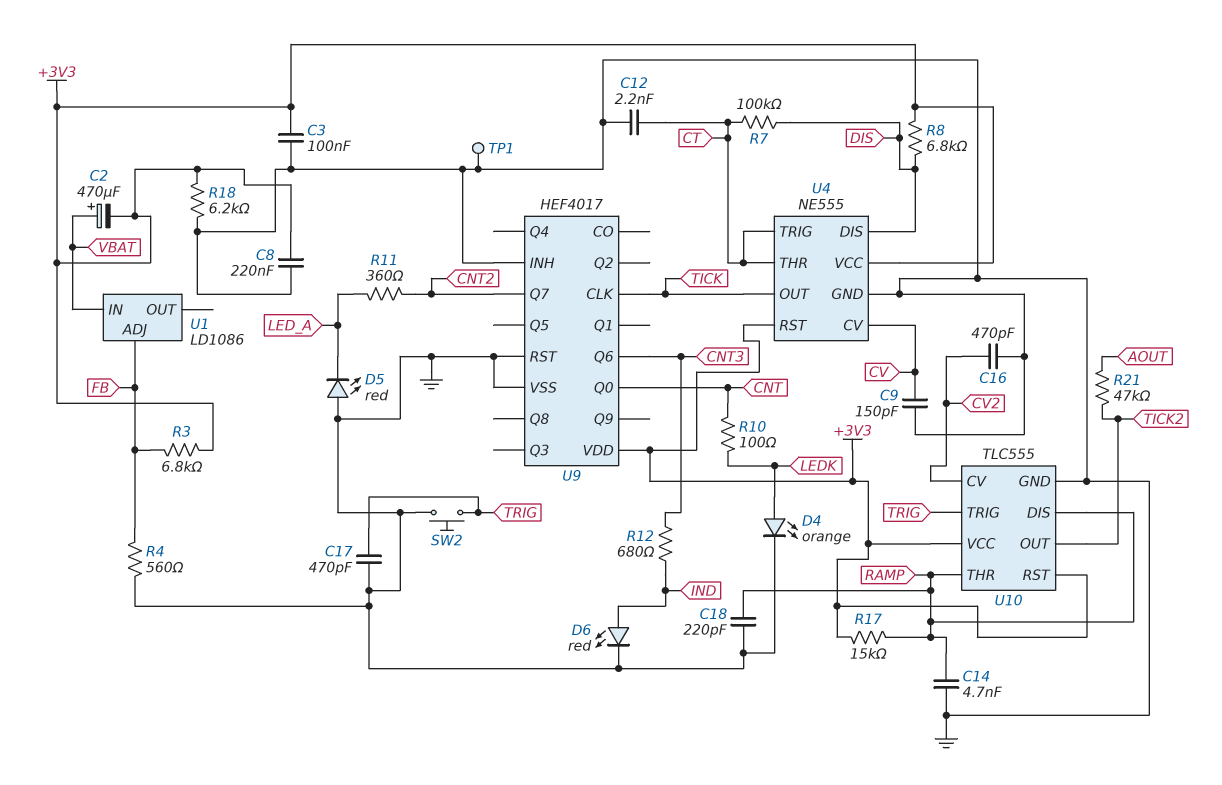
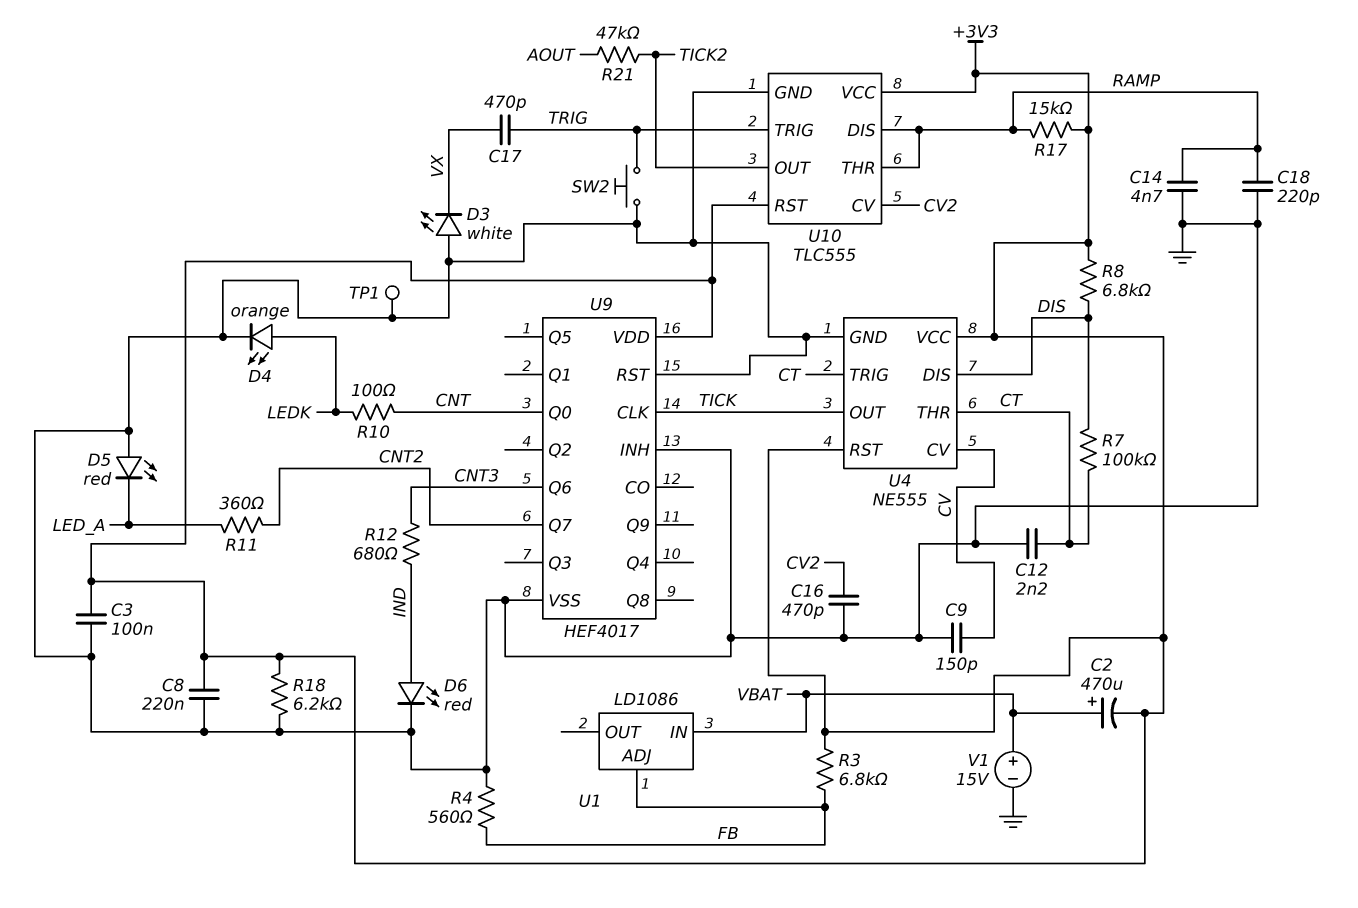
C17: 470pF (GND, TRIG) -> 470pF (TRIG, VX)
D3: none -> LED white (A GND, K VX)
V1: none -> 15V (plus VBAT, minus GND)

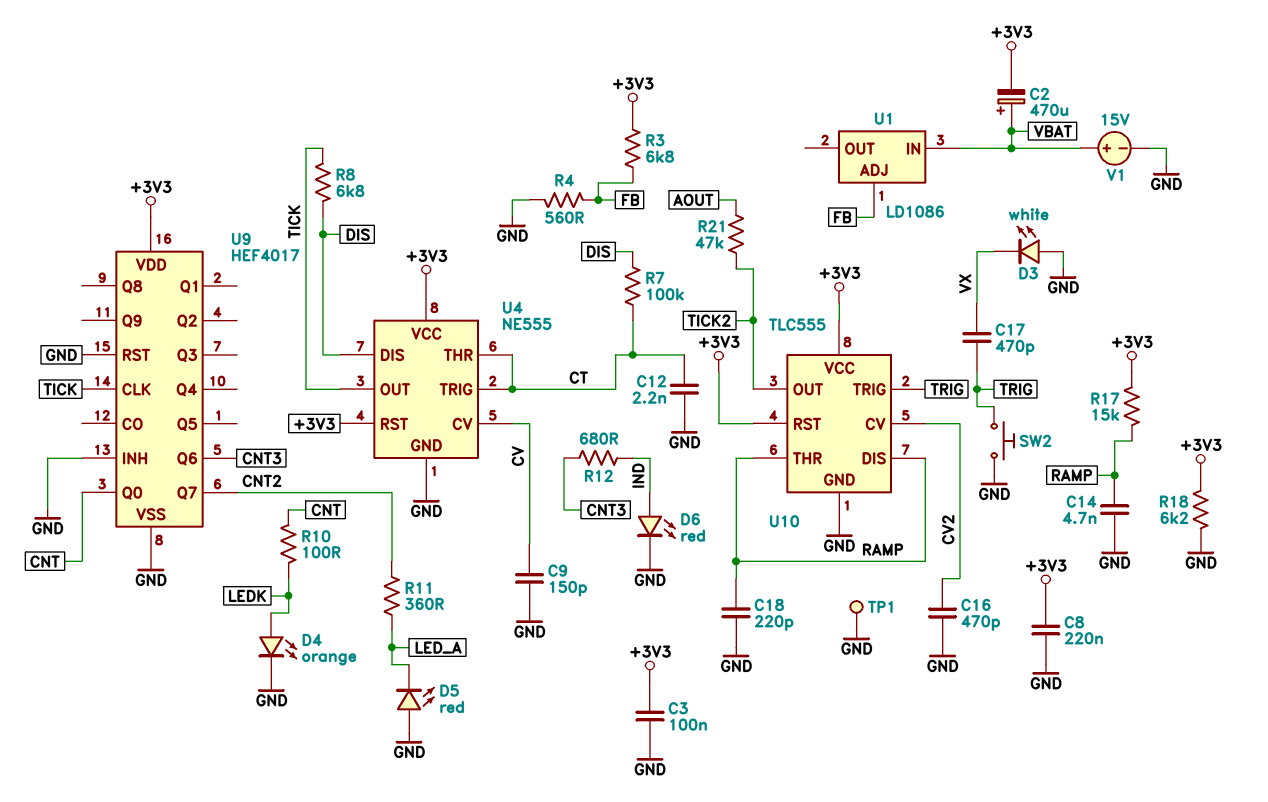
R8: 6.8k (+3V3, DIS) -> 6.8k (DIS, TICK)

